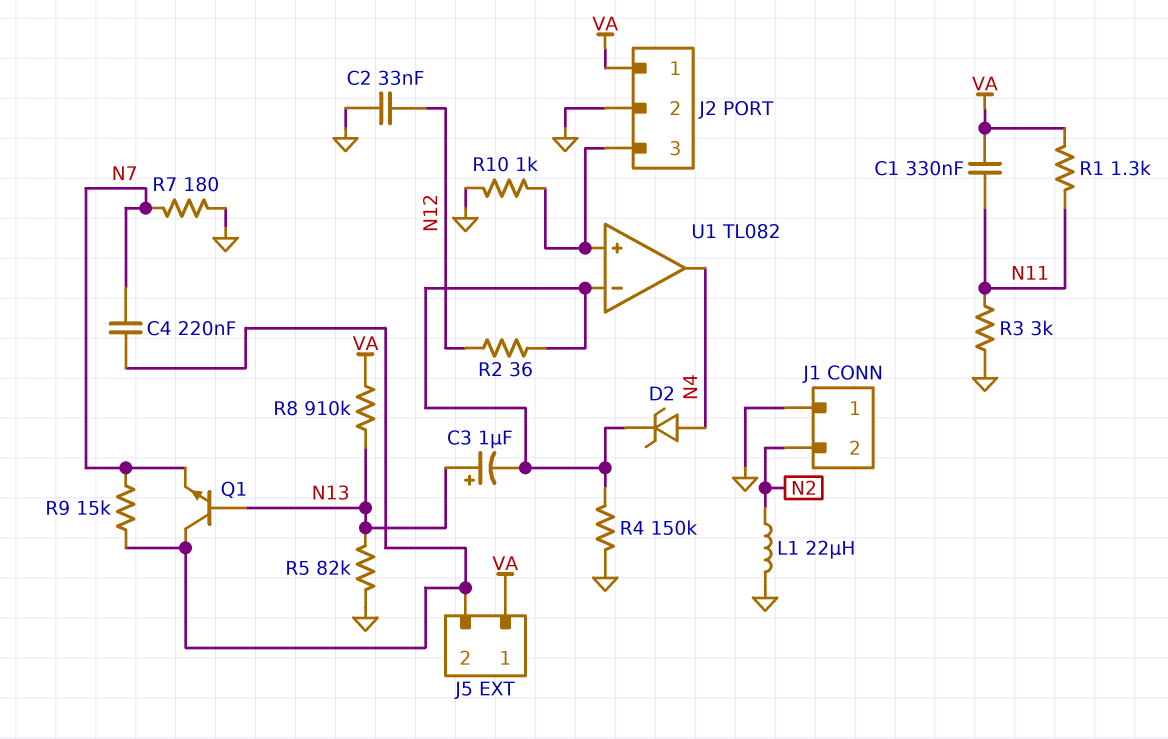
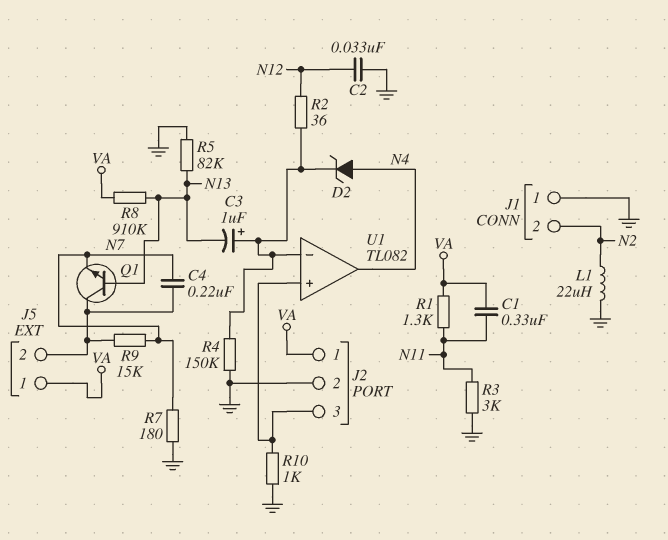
C3: 1uF (plus N13, minus U1/in-) -> 1uF (plus U1/in-, minus N13)

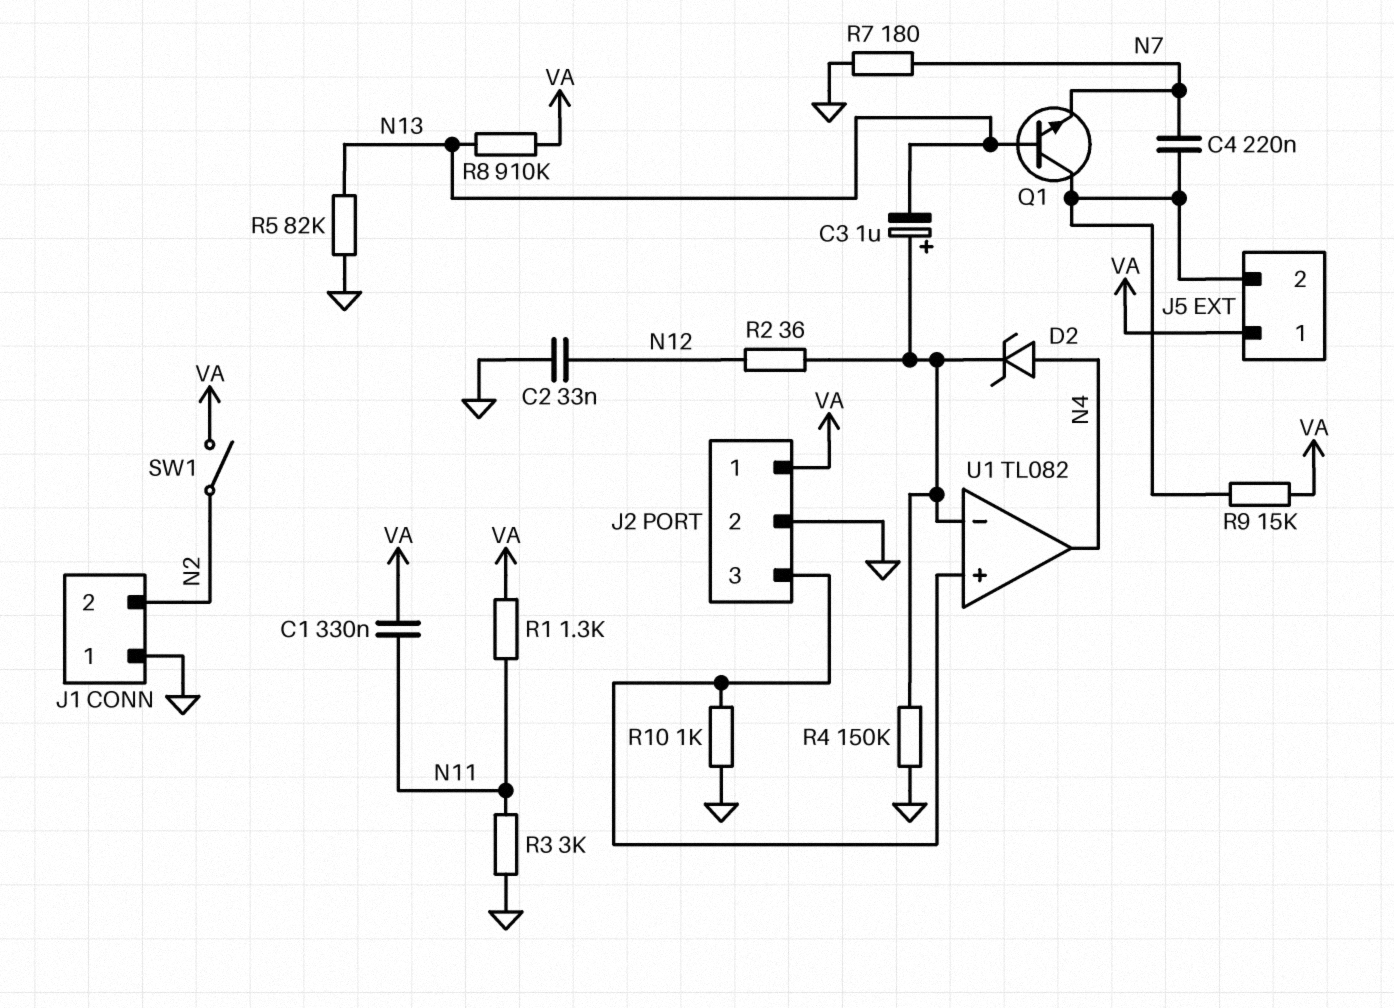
L1: 22uH (GND, N2) -> none
R9: 15k (J5/2, N7) -> 15k (J5/2, VA)
SW1: none -> switch (N2, VA)

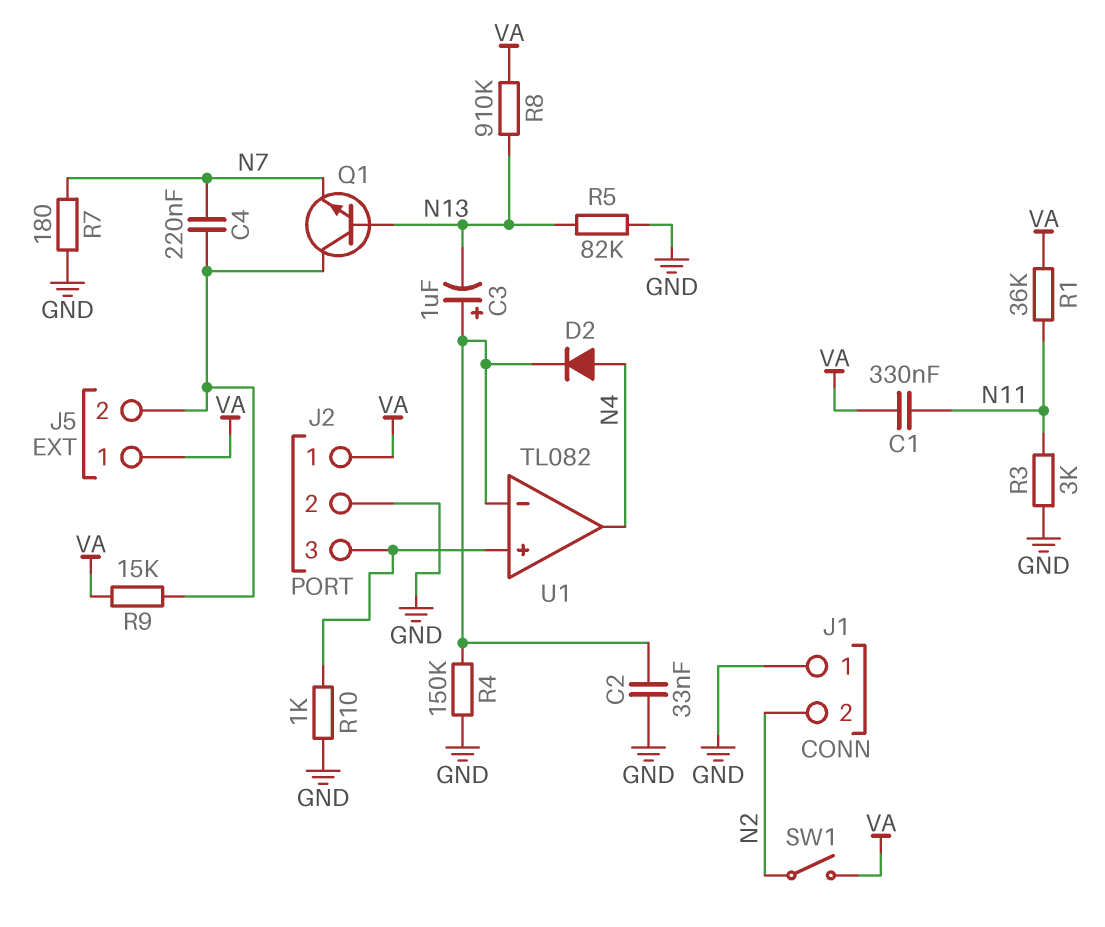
C2: 33nF (GND, N12) -> 33nF (GND, U1/in-)
D2: zener (A N4, K U1/in-) -> diode (A N4, K U1/in-)
R1: 1.3k (N11, VA) -> 36k (N11, VA)
R2: 36 (N12, U1/in-) -> none

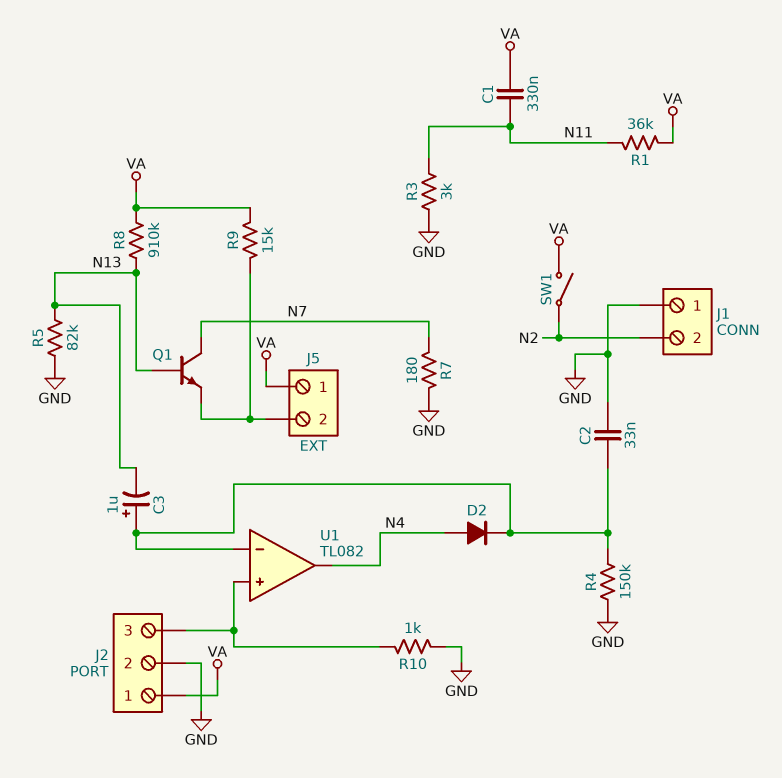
C4: 220nF (J5/2, N7) -> none
Q1: NPN (B N13, C J5/2, E N7) -> NPN (B N13, C N7, E J5/2)

